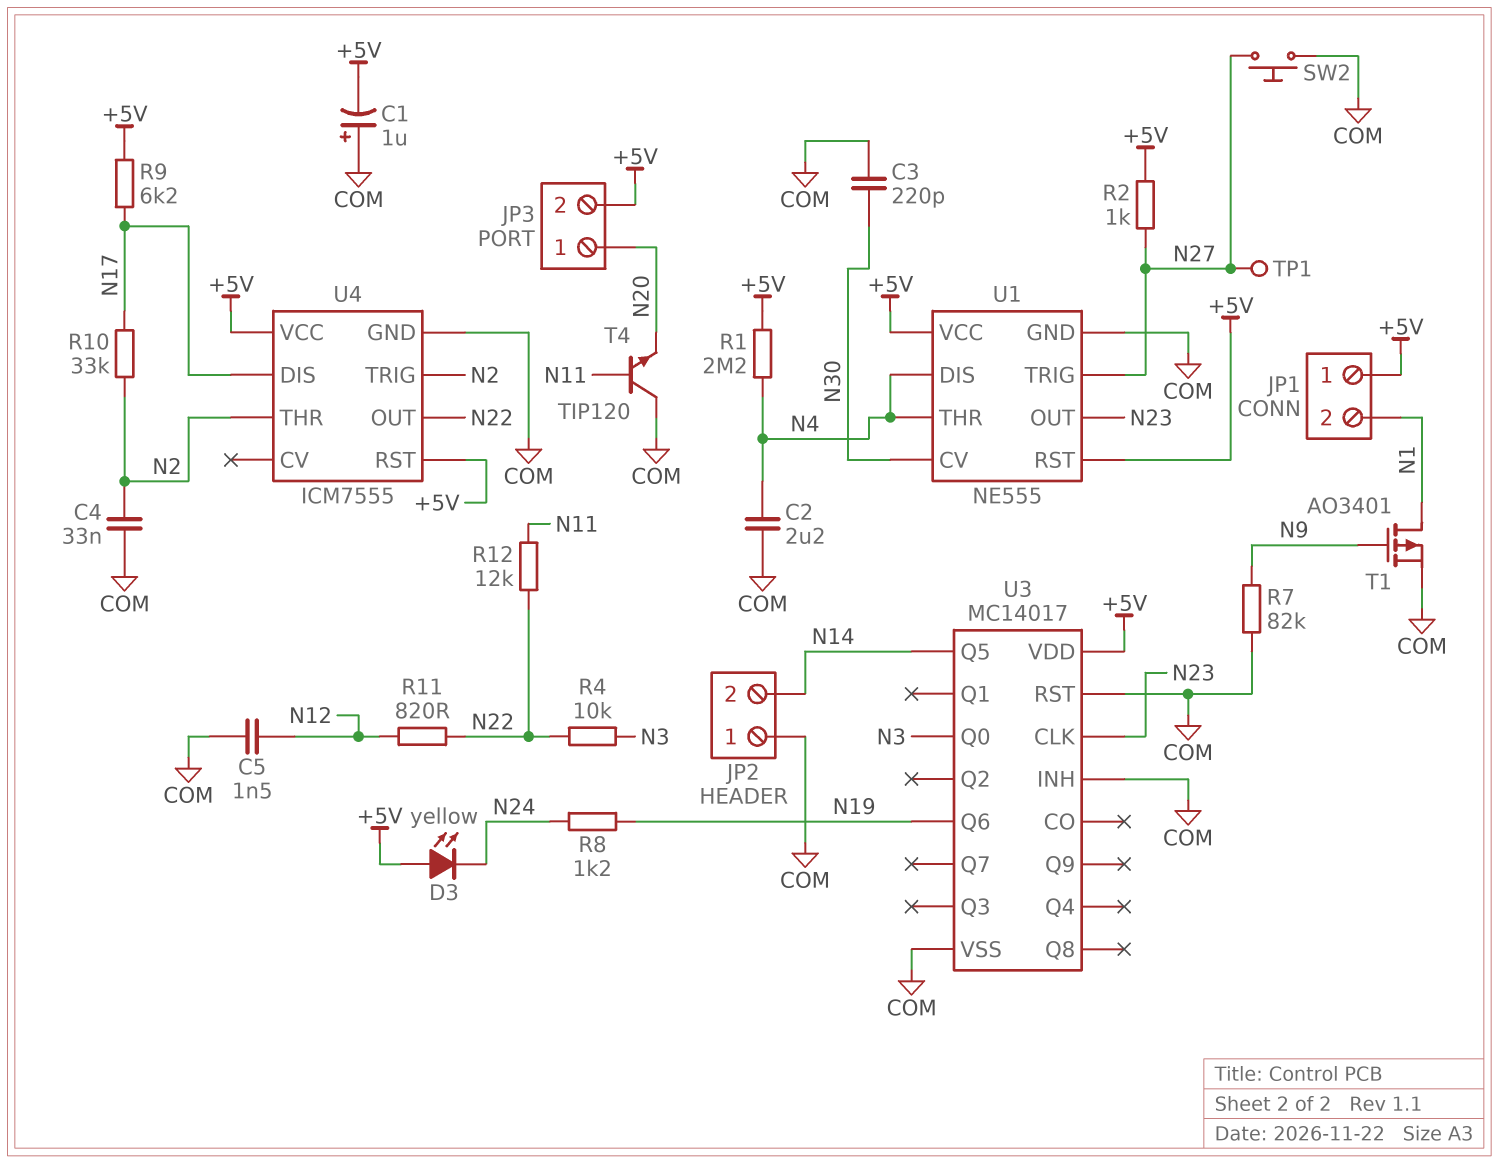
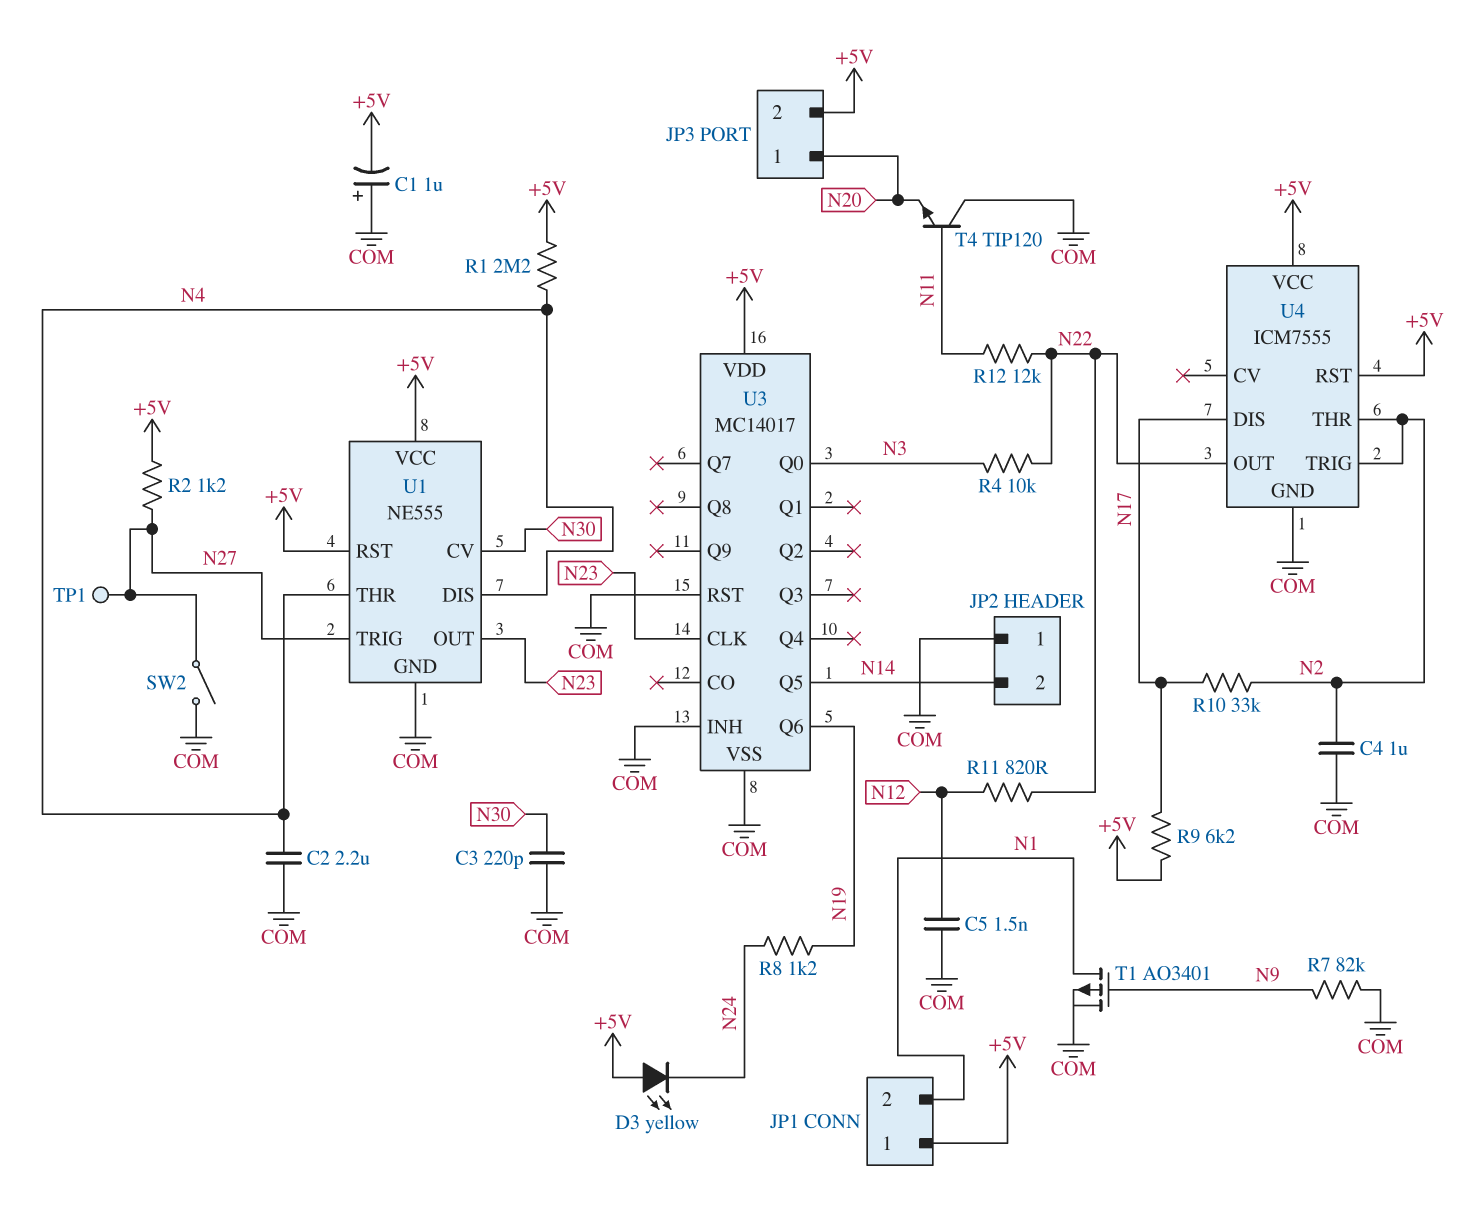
C4: 33nF (COM, N2) -> 1uF (COM, N2)
R2: 1k (+5V, N27) -> 1.2k (+5V, N27)
SW2: button (COM, N27) -> switch (COM, N27)

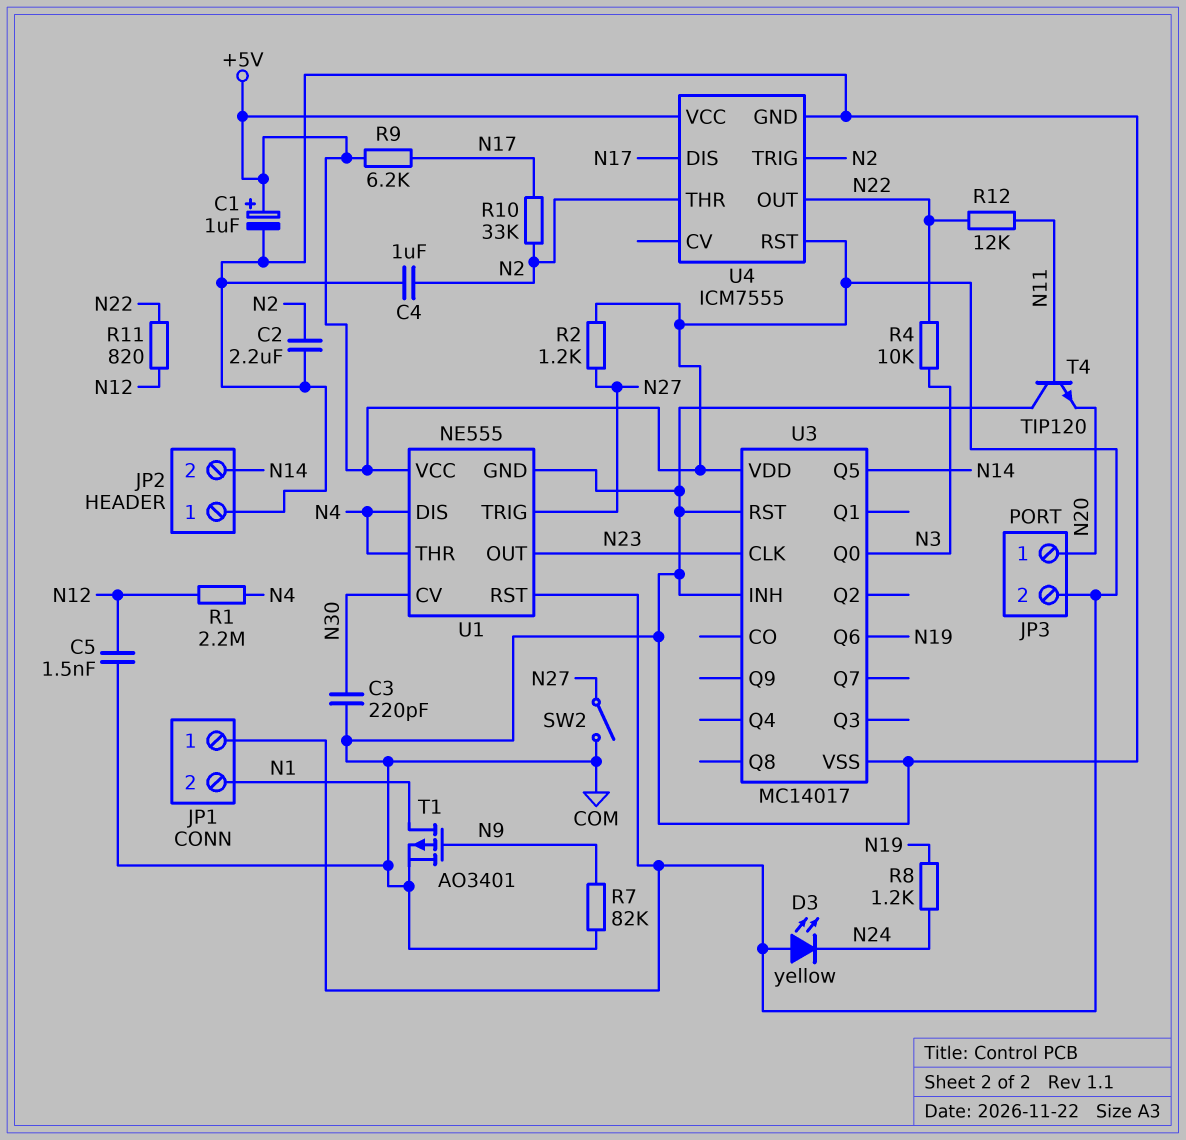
C1: 1uF (plus COM, minus +5V) -> 1uF (plus +5V, minus COM)
C2: 2.2uF (COM, N4) -> 2.2uF (COM, N2)
R1: 2.2M (+5V, N4) -> 2.2M (N4, N12)
TP1: test point (N27) -> none

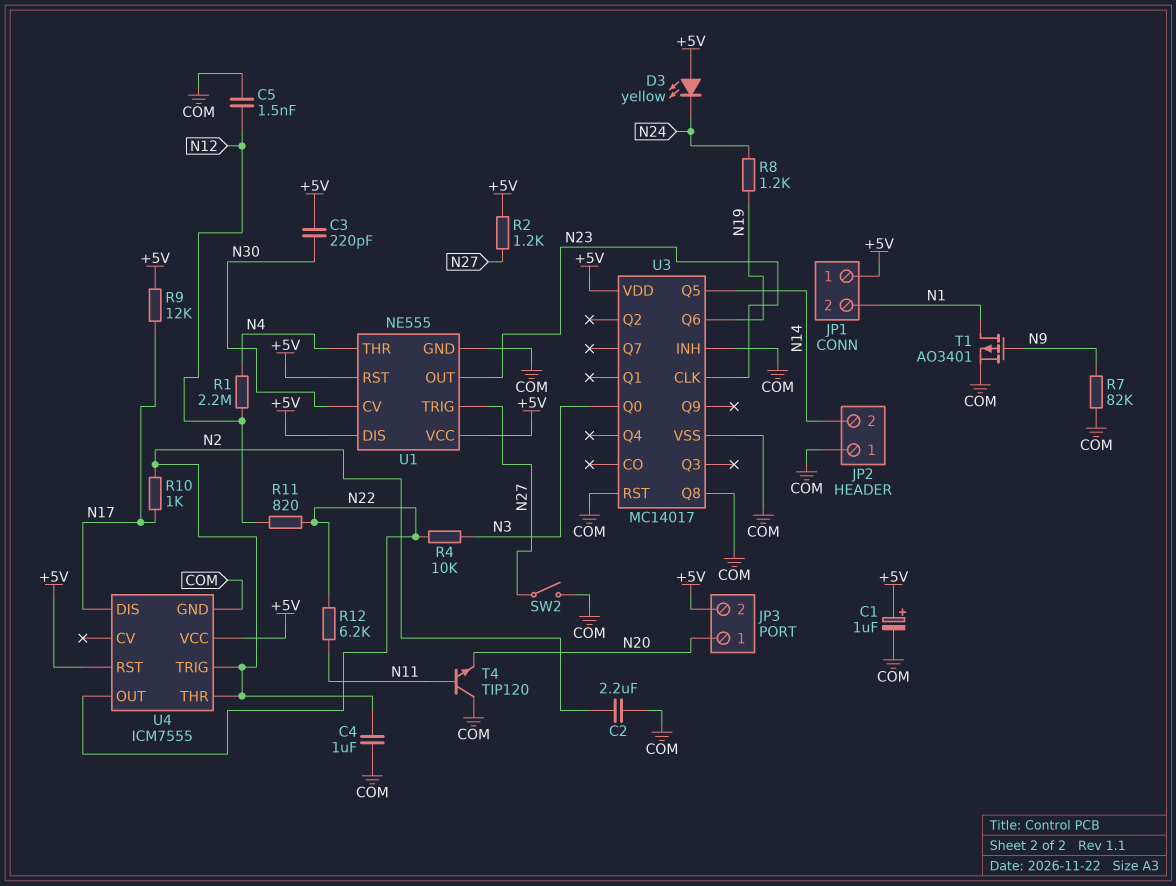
C3: 220pF (COM, N30) -> 220pF (+5V, N30)
R9: 6.2k (+5V, N17) -> 12k (+5V, N17)
R10: 33k (N2, N17) -> 1k (N2, N17)
R12: 12k (N11, N22) -> 6.2k (N11, N22)
U1 pin DIS: N4 -> +5V
U3 pin Q8: none -> COM

